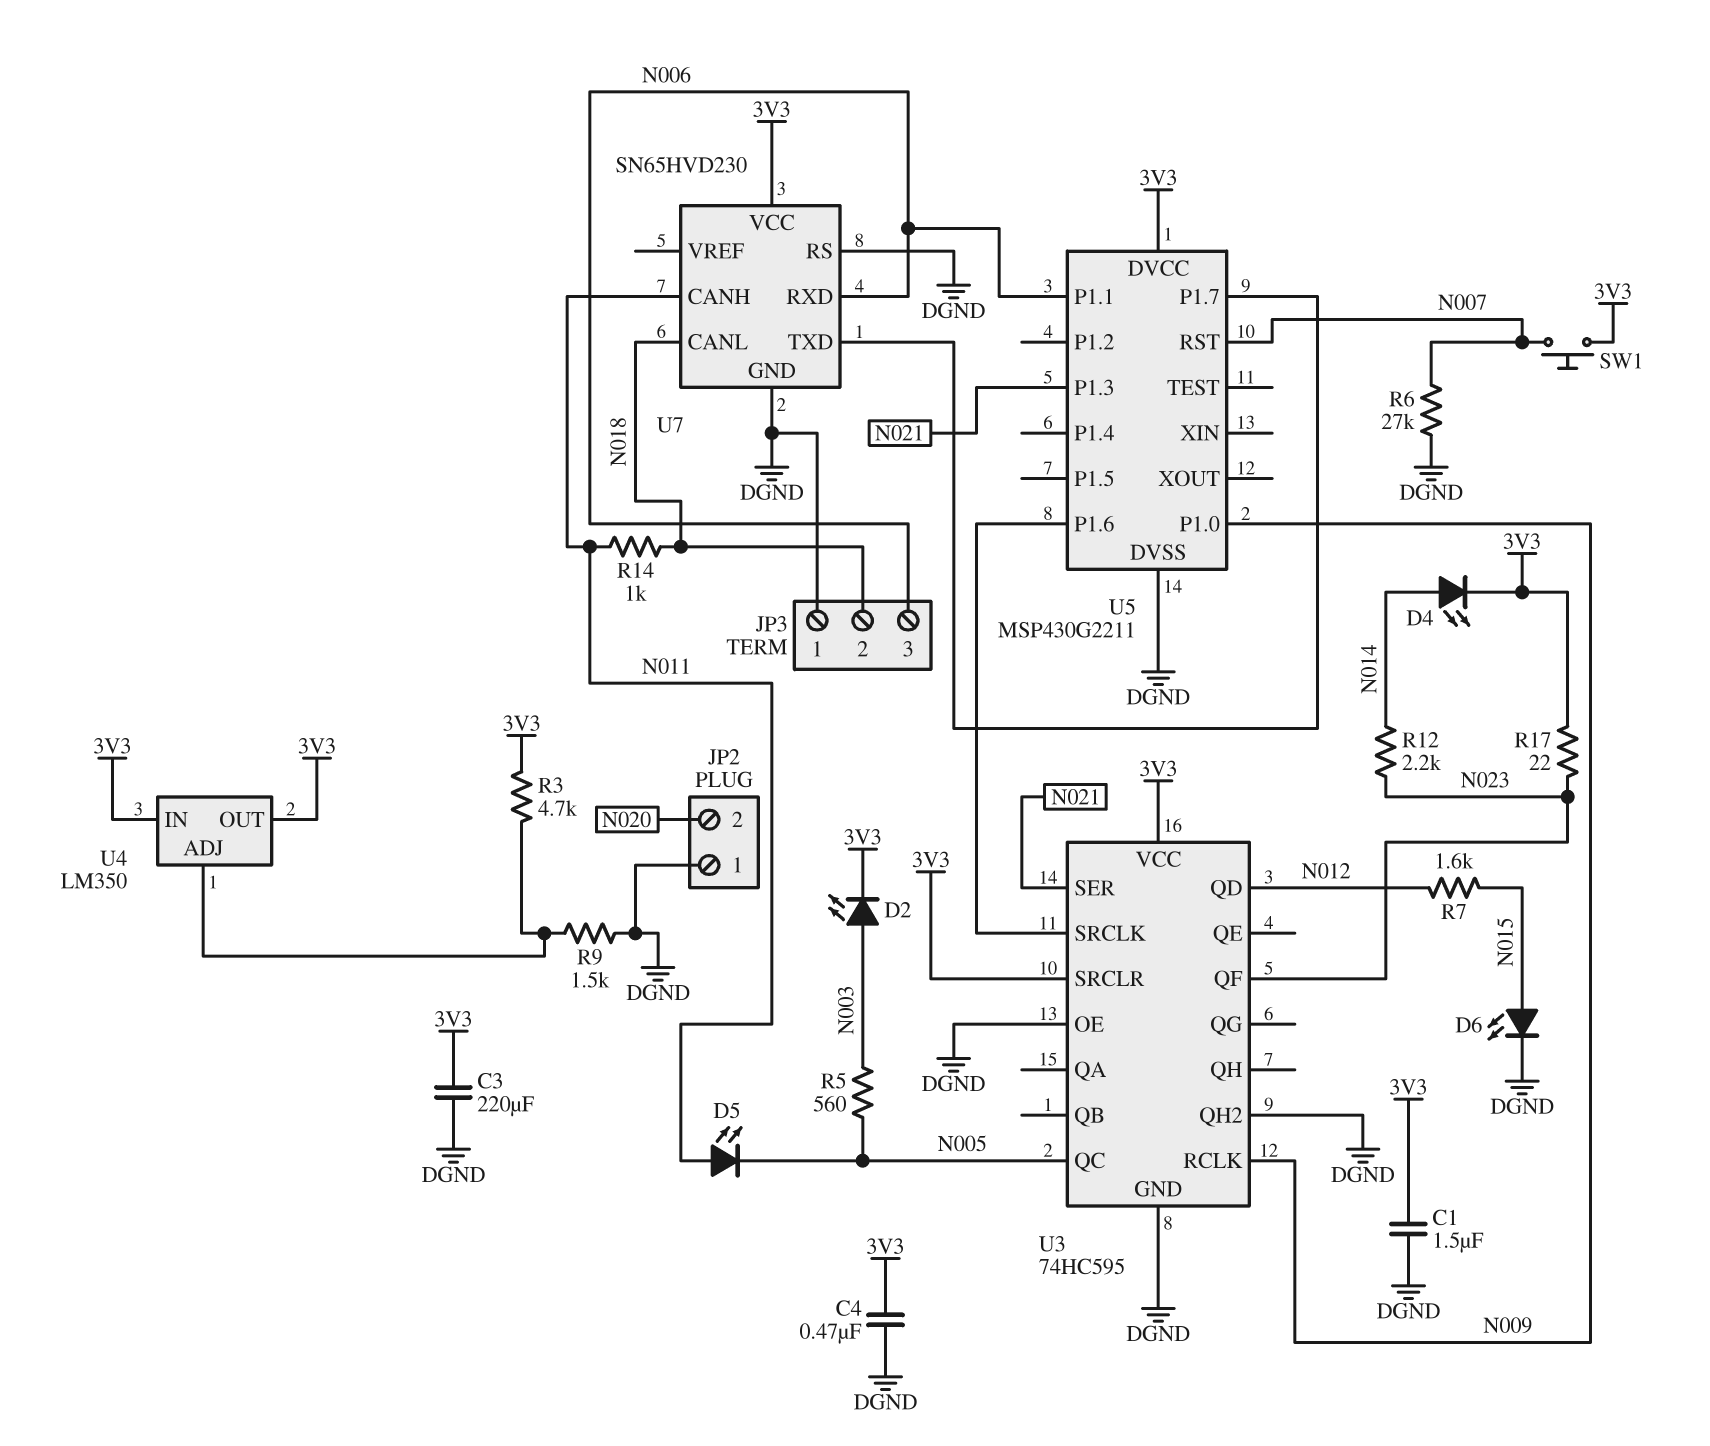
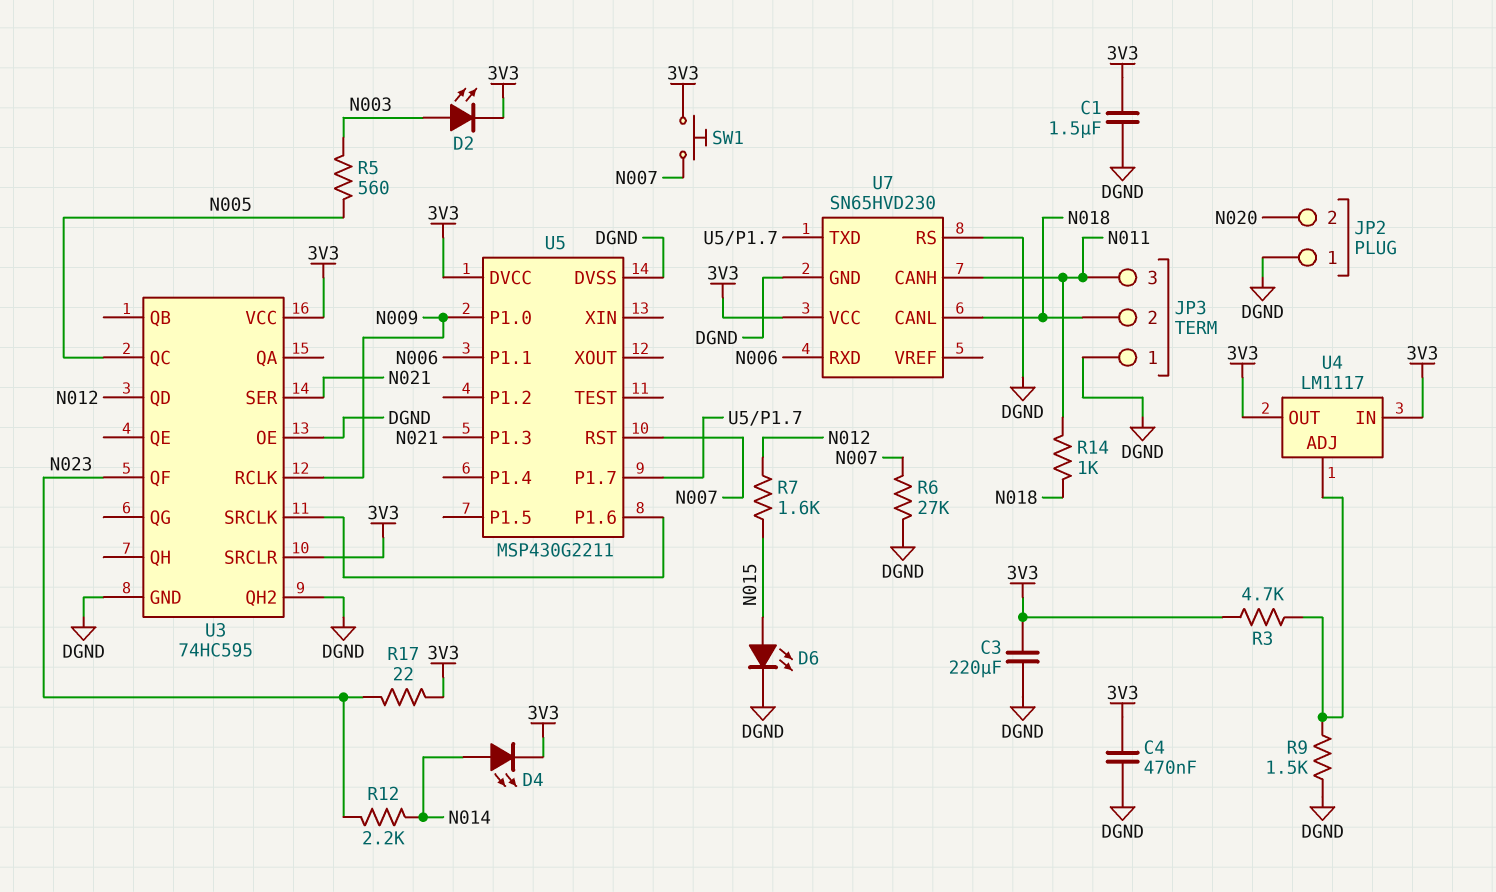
D5: LED (A N011, K N005) -> none
JP3 pin 3: N006 -> N011
U4: LM350 -> LM1117

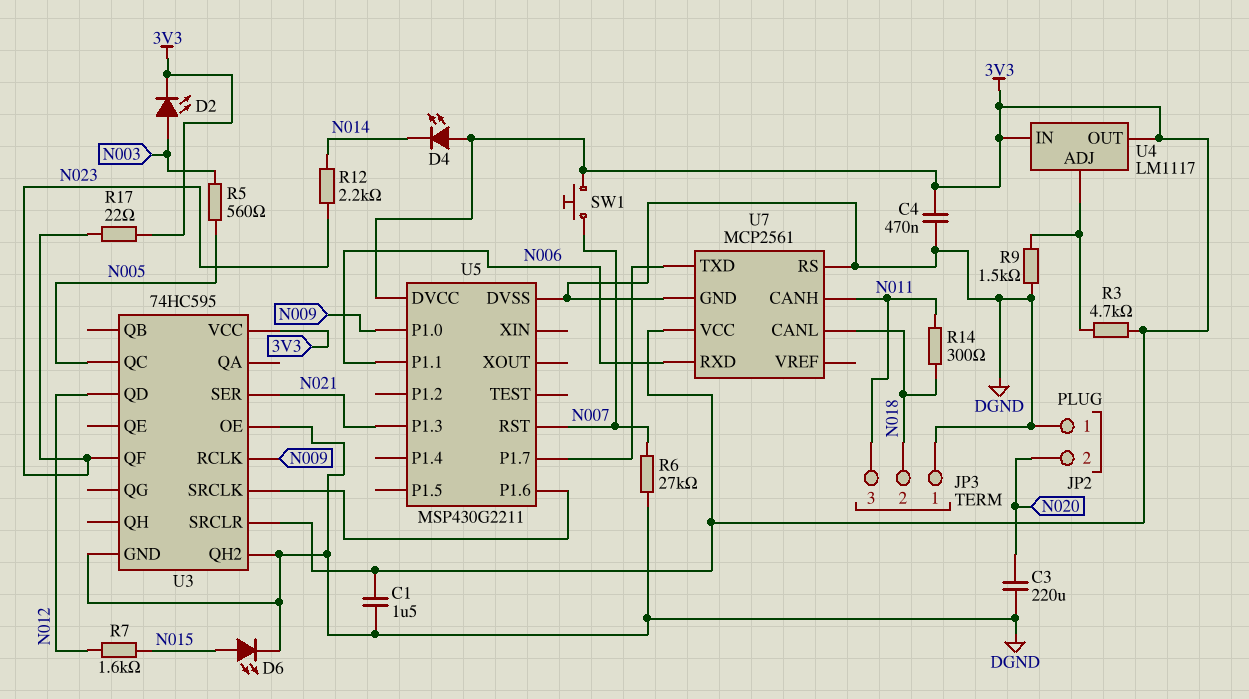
C3: 220uF (3V3, DGND) -> 220uF (DGND, N020)
D4: LED (A N014, K 3V3) -> LED (A 3V3, K N014)
R14: 1k (N011, N018) -> 300 (N011, N018)
U7: SN65HVD230 -> MCP2561

